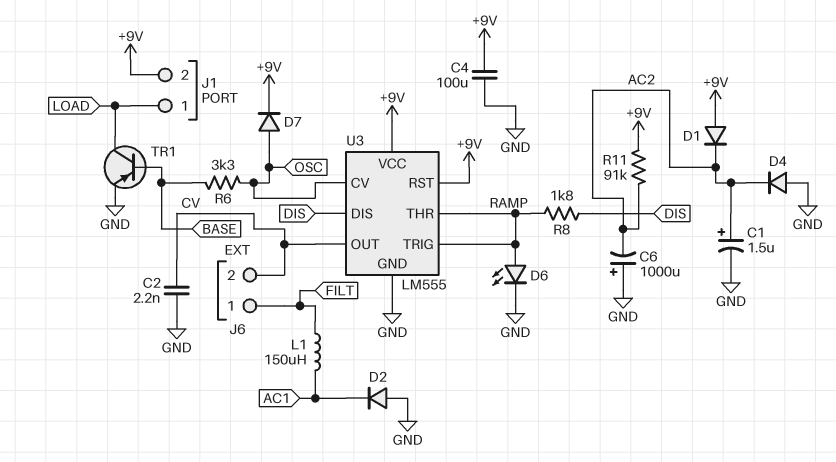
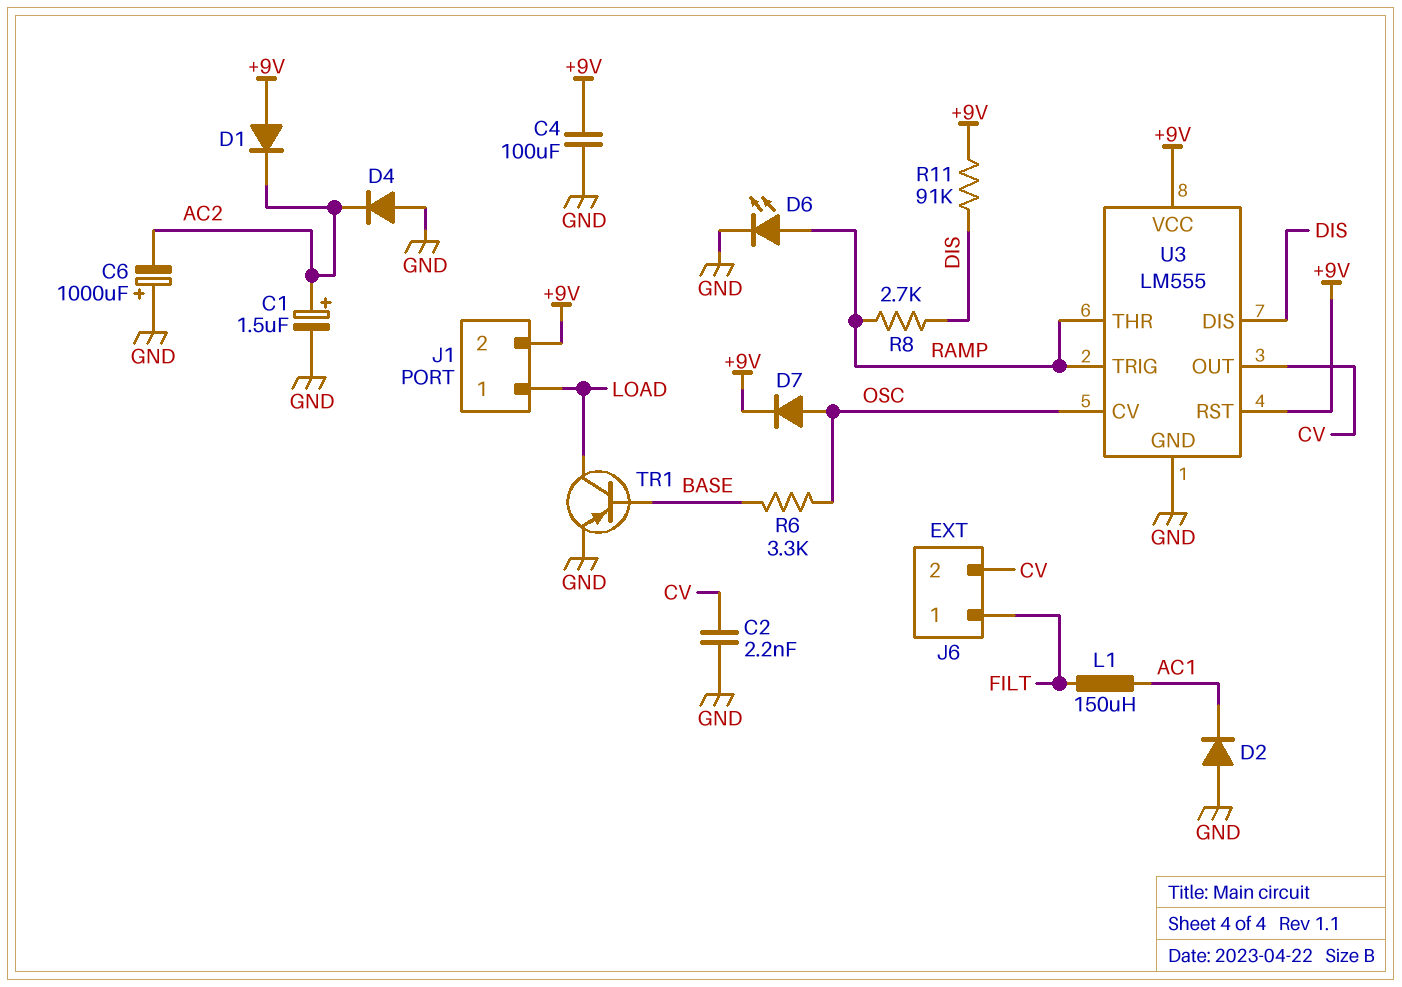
R8: 1.8k (DIS, RAMP) -> 2.7k (DIS, RAMP)
R11: 91k (+9V, AC2) -> 91k (+9V, DIS)

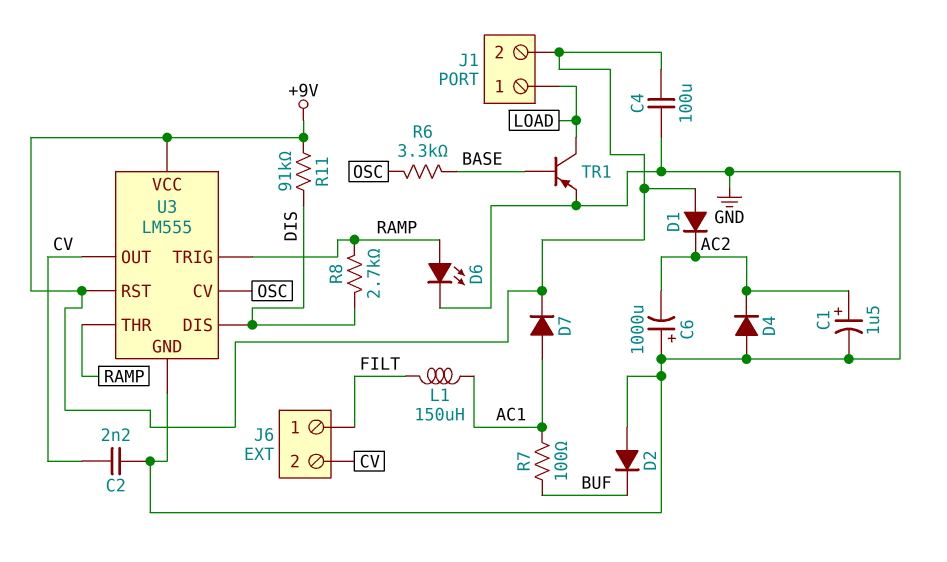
D2: diode (A GND, K AC1) -> diode (A GND, K BUF)
D7: diode (A OSC, K +9V) -> diode (A AC1, K +9V)
R7: none -> 100 (AC1, BUF)

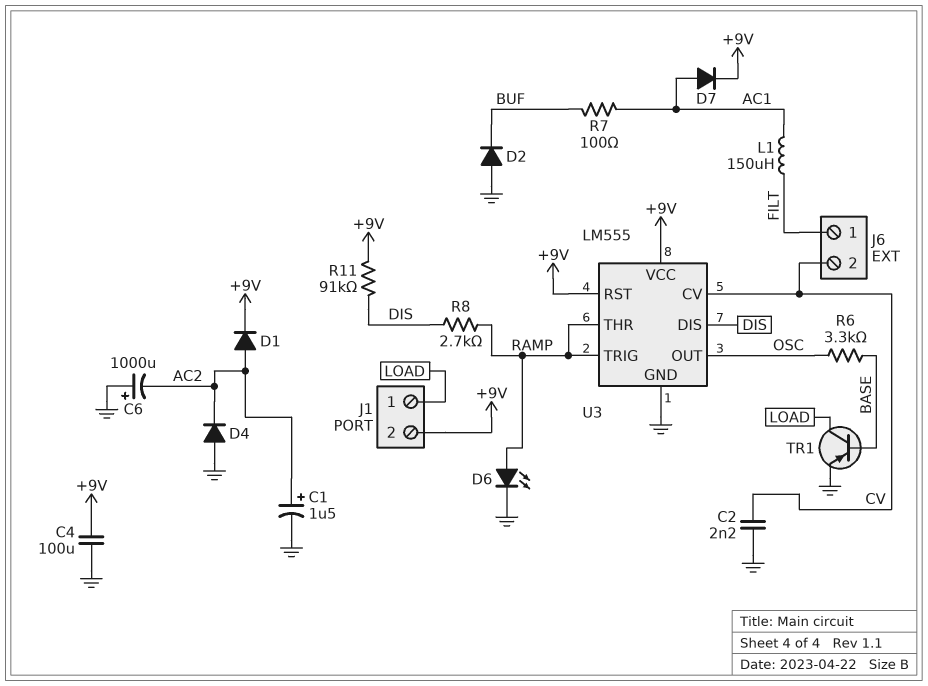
D1: diode (A +9V, K AC2) -> diode (A AC2, K +9V)
U3 pin CV: OSC -> CV
U3 pin OUT: CV -> OSC

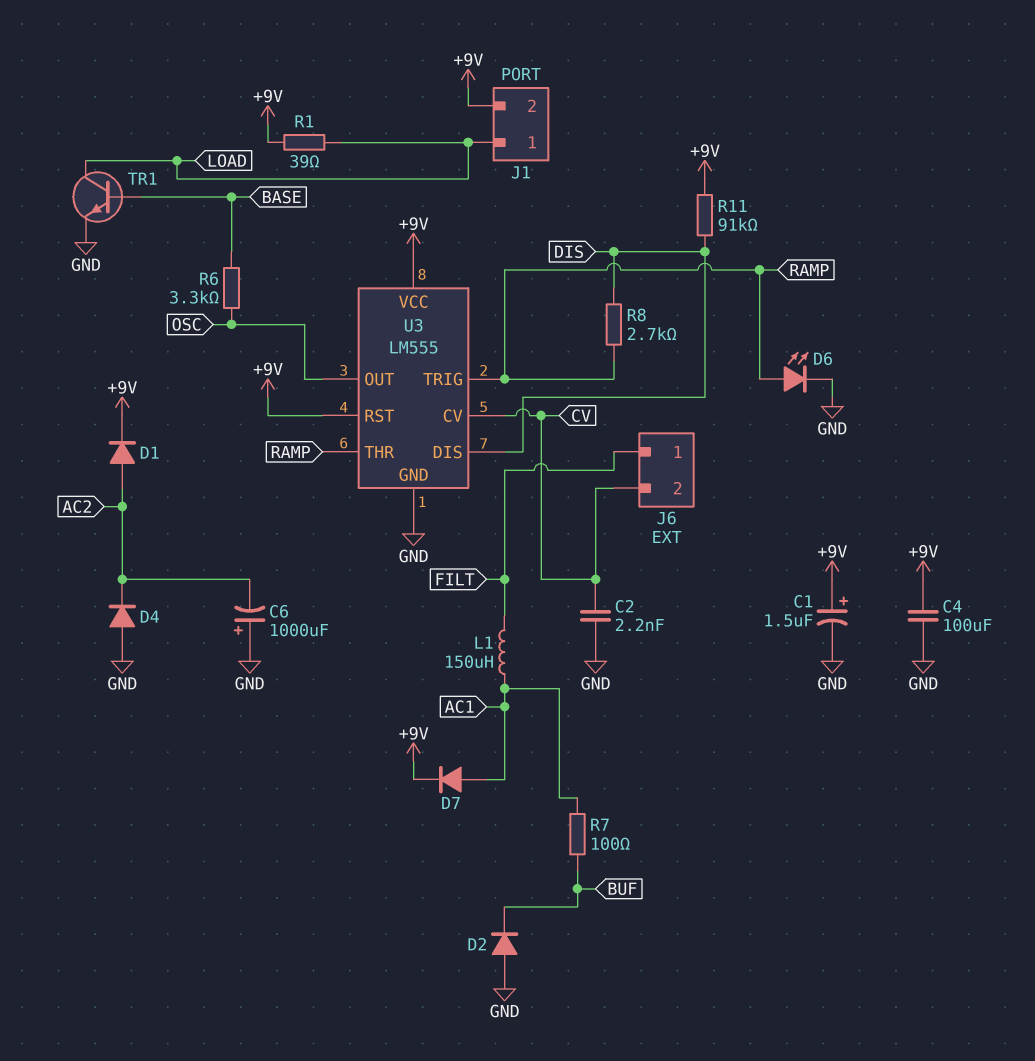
C1: 1.5uF (plus AC2, minus GND) -> 1.5uF (plus +9V, minus GND)
R1: none -> 39 (+9V, LOAD)
TR1: PNP (B BASE, C LOAD, E GND) -> NPN (B BASE, C LOAD, E GND)

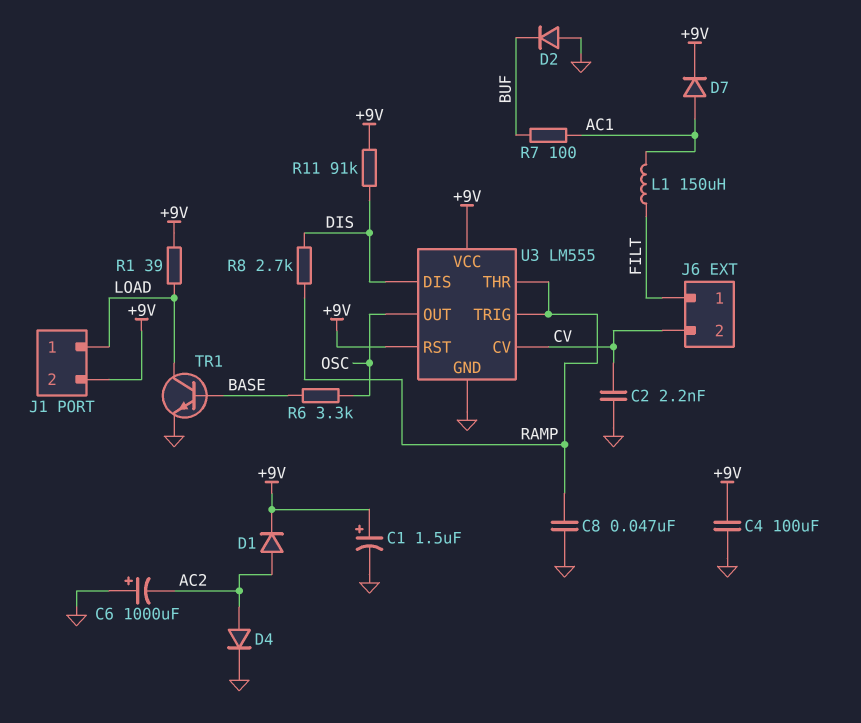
C8: none -> 47nF (GND, RAMP)
D4: diode (A GND, K AC2) -> diode (A AC2, K GND)
D6: LED (A RAMP, K GND) -> none

